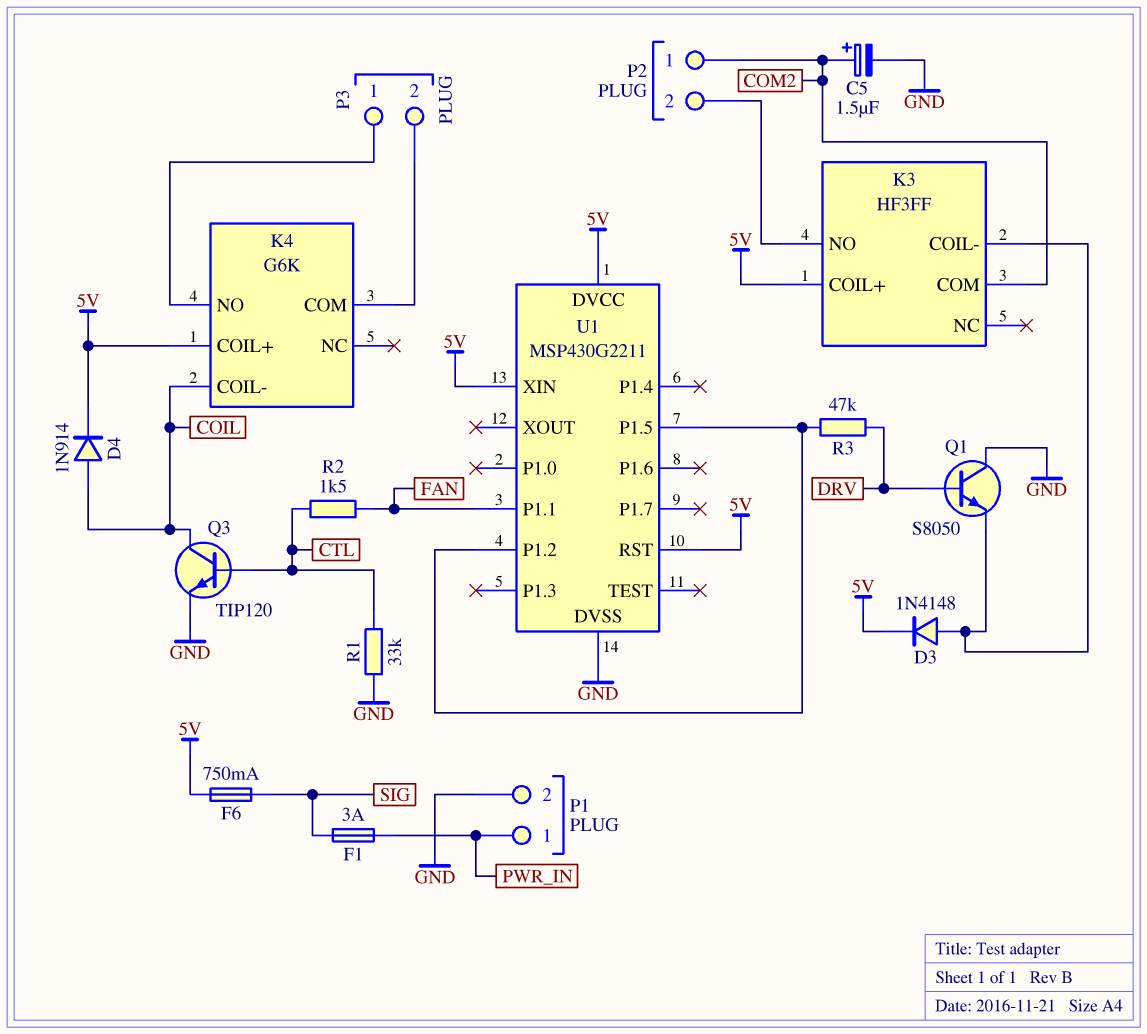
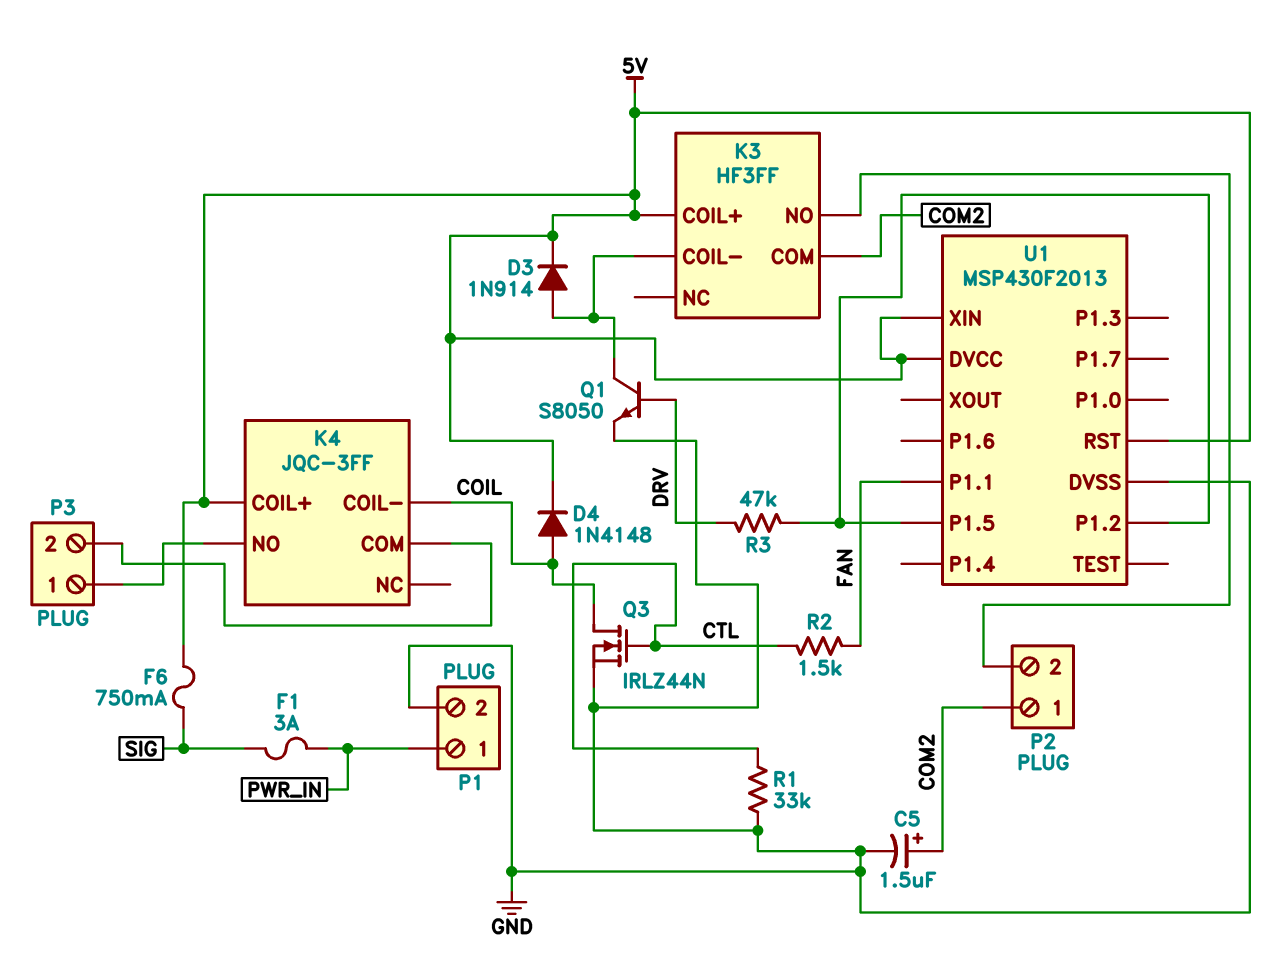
D3: diode 1N4148 (A K3/COIL-, K 5V) -> diode 1N914 (A K3/COIL-, K 5V)
D4: diode 1N914 (A COIL, K 5V) -> diode 1N4148 (A COIL, K 5V)
K4: G6K -> JQC-3FF
Q1: NPN S8050 (B DRV, C GND, E K3/COIL-) -> NPN S8050 (B DRV, C K3/COIL-, E GND)
Q3: NPN TIP120 (B CTL, C COIL, E GND) -> NMOS IRLZ44N (G CTL, D COIL, S GND)
U1: MSP430G2211 -> MSP430F2013

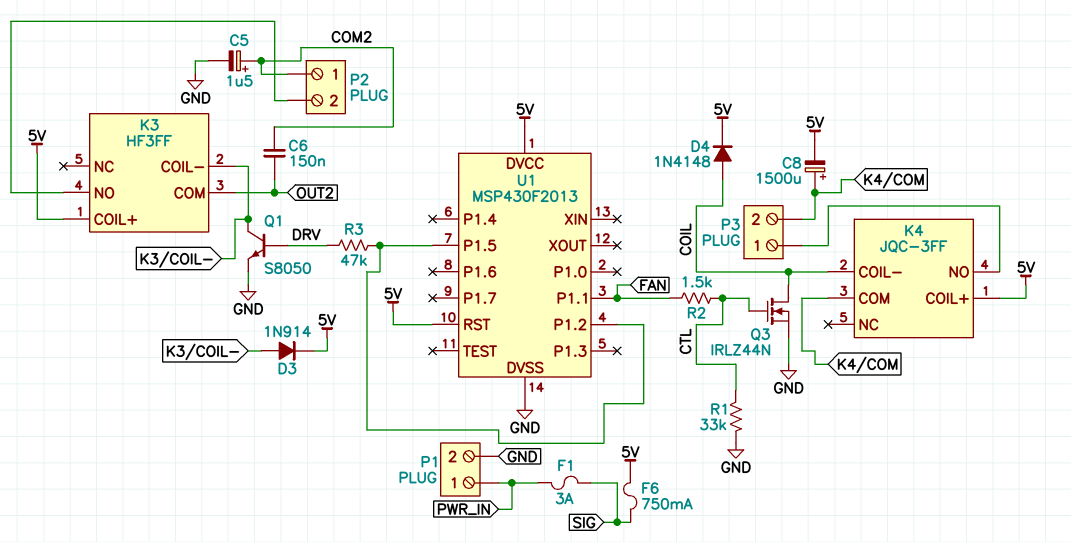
C6: none -> 150nF (COM2, OUT2)
C8: none -> 1500uF (plus K4/COM, minus 5V)
K3 pin COM: COM2 -> OUT2
U1 pin XIN: 5V -> none

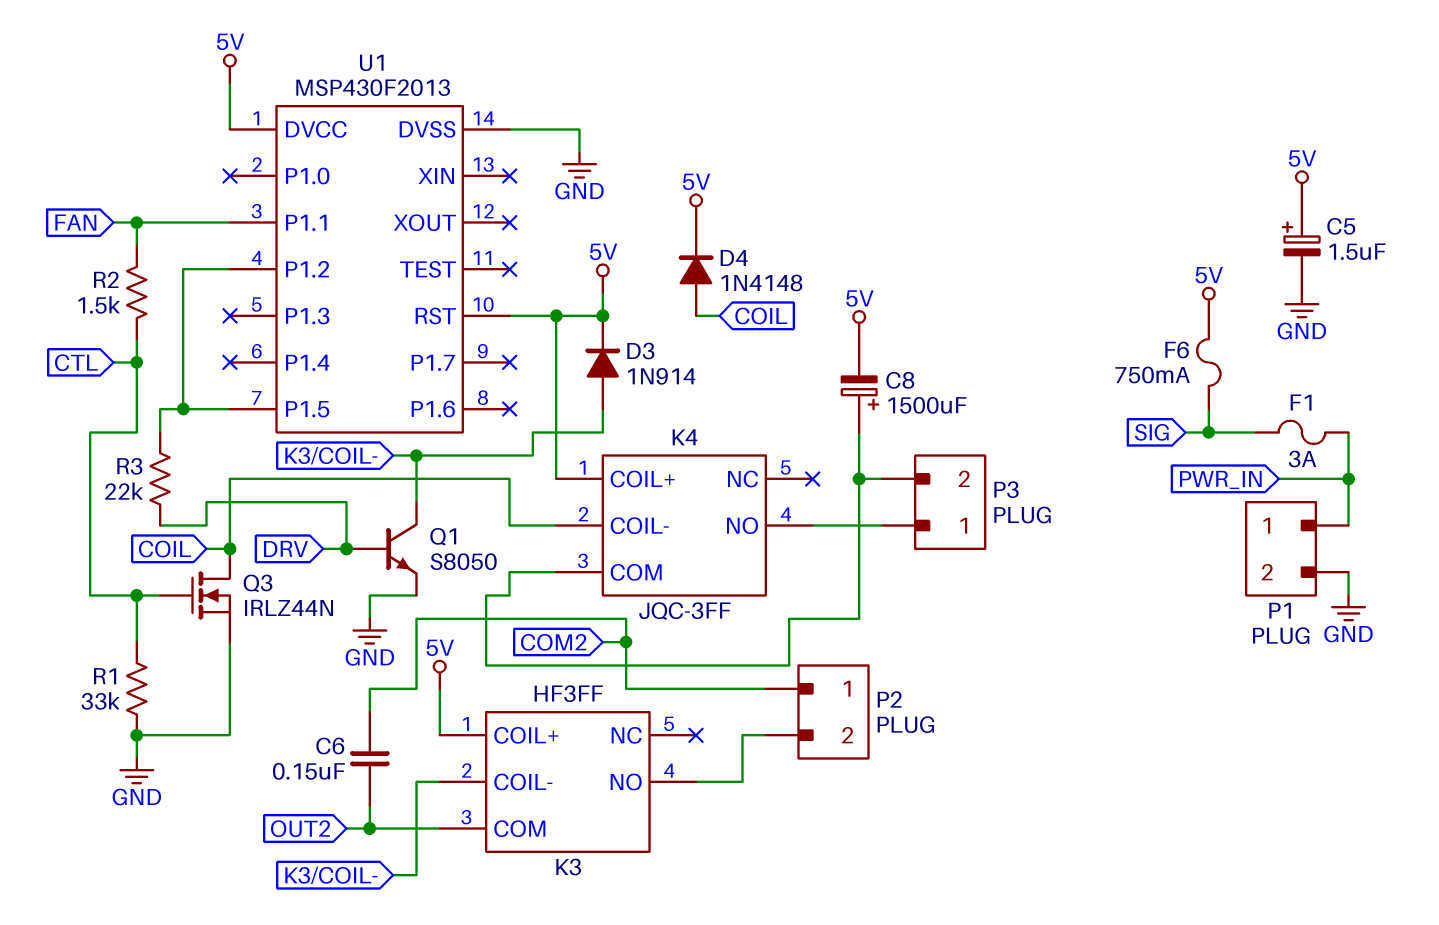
C5: 1.5uF (plus COM2, minus GND) -> 1.5uF (plus 5V, minus GND)
R3: 47k (DRV, U1/P1.2) -> 22k (DRV, U1/P1.2)

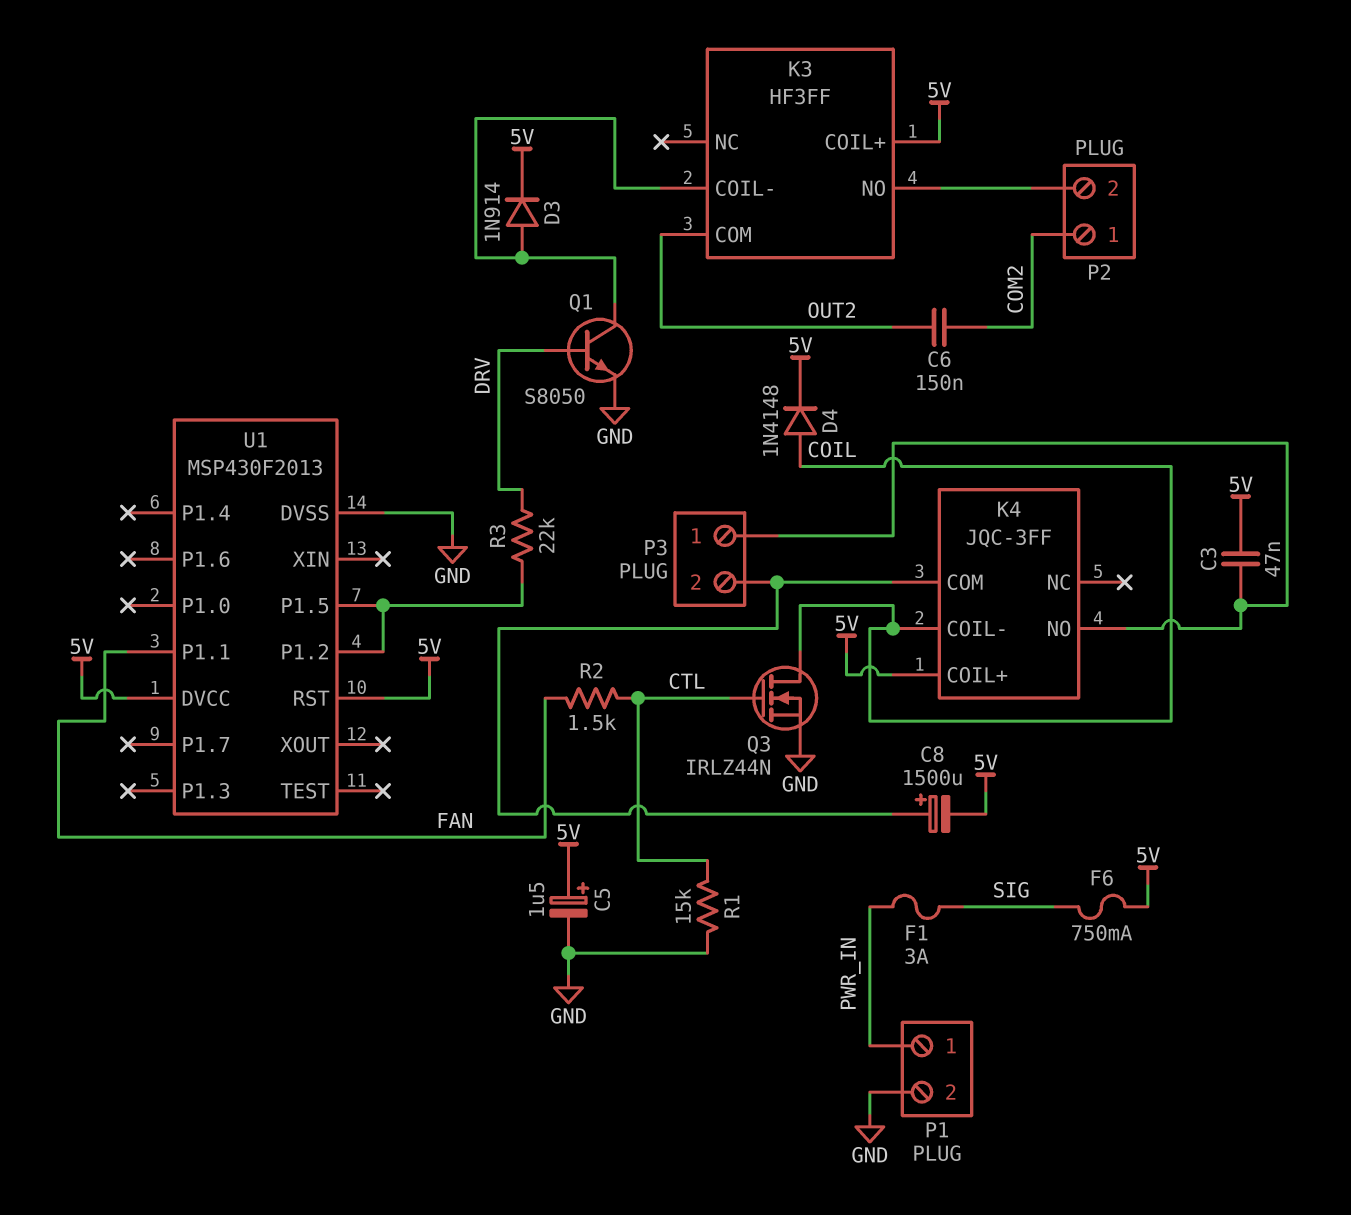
C3: none -> 47nF (5V, K4/NO)
R1: 33k (CTL, GND) -> 15k (CTL, GND)

